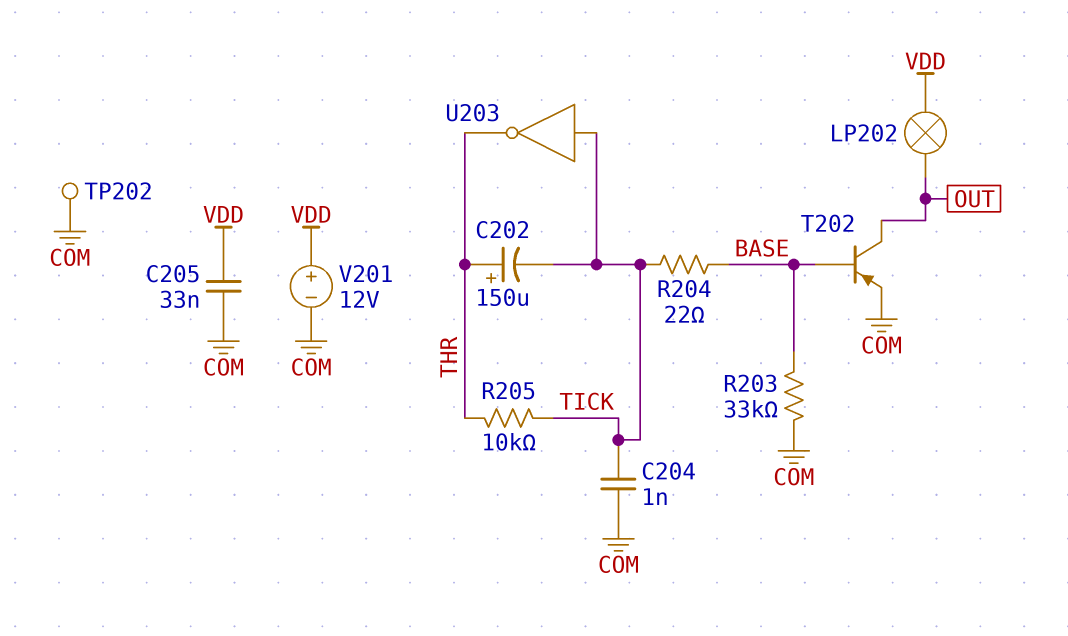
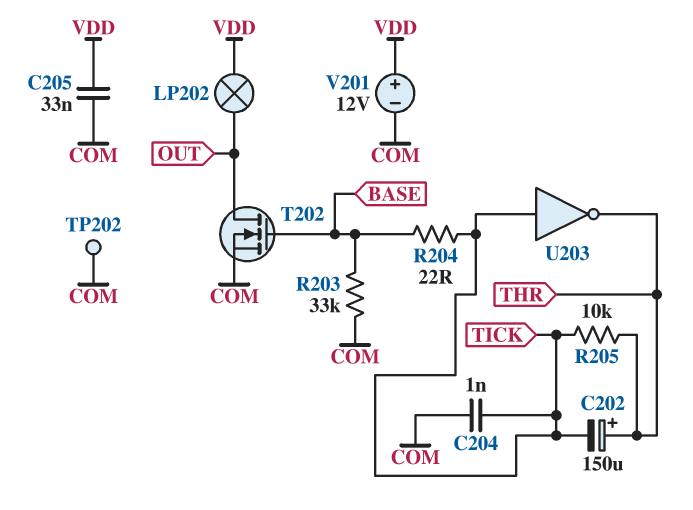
T202: PNP (B BASE, C OUT, E COM) -> NMOS (G BASE, D OUT, S COM)

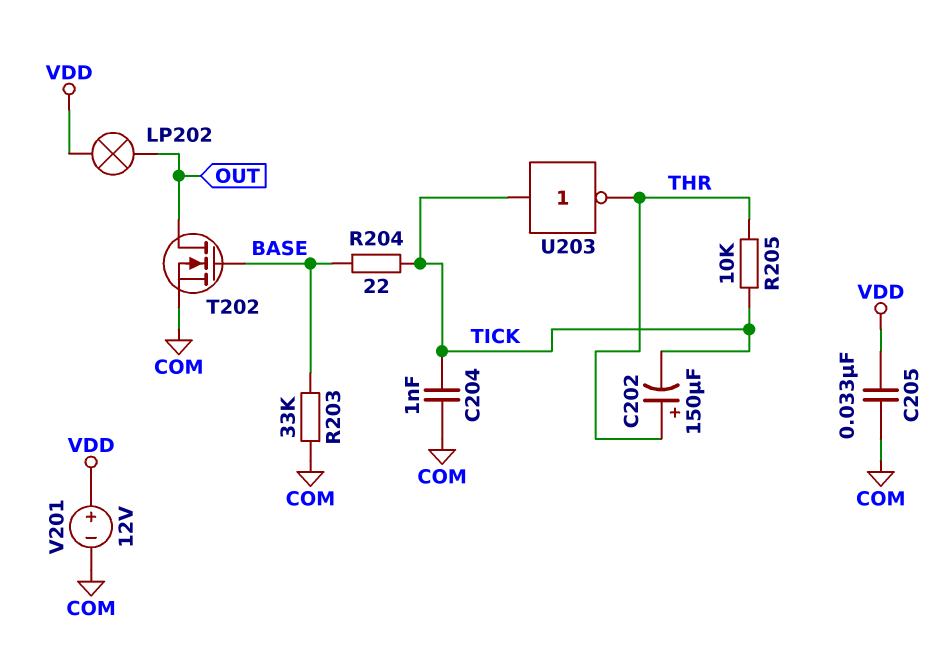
TP202: test point (COM) -> none

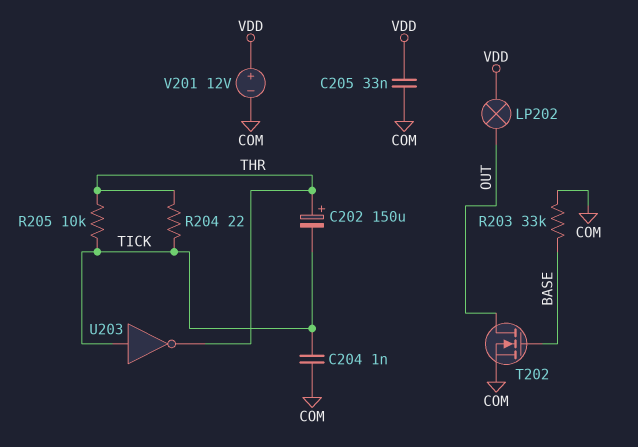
R204: 22 (BASE, TICK) -> 22 (THR, TICK)

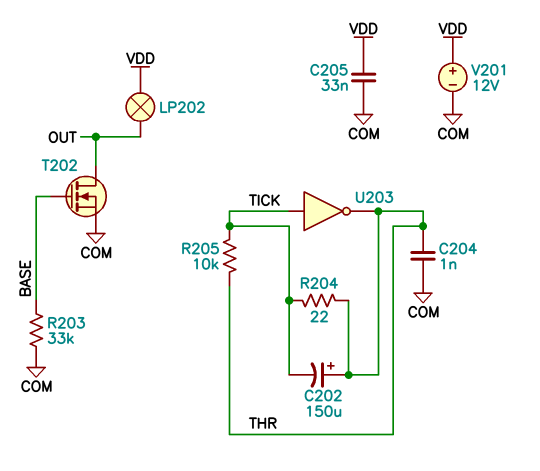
C204: 1nF (COM, TICK) -> 1nF (COM, THR)

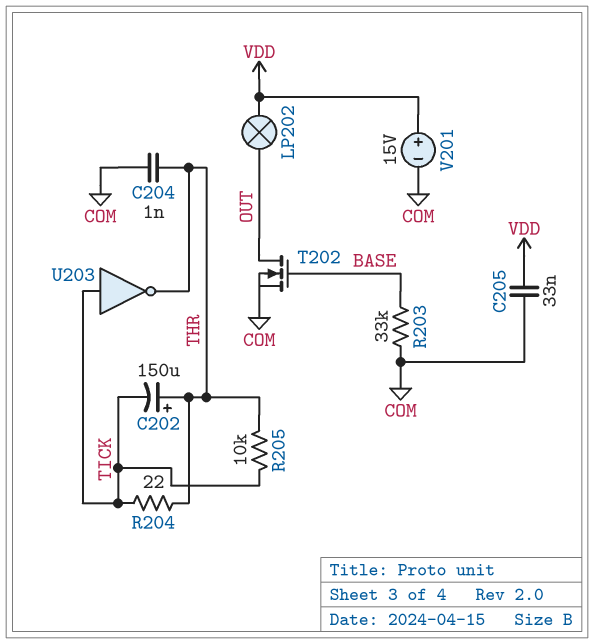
V201: 12V (plus VDD, minus COM) -> 15V (plus VDD, minus COM)

